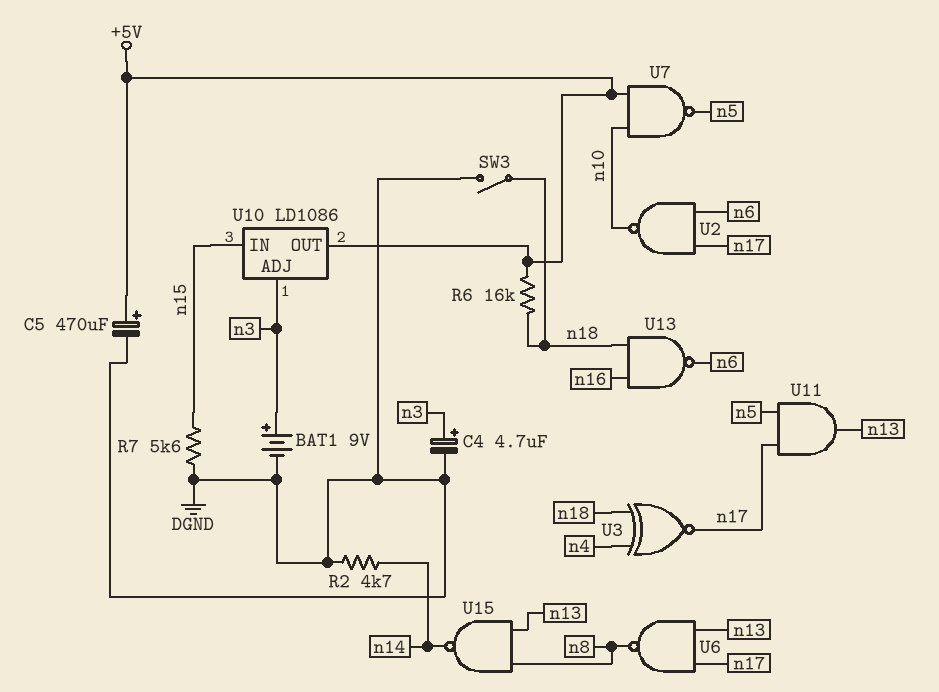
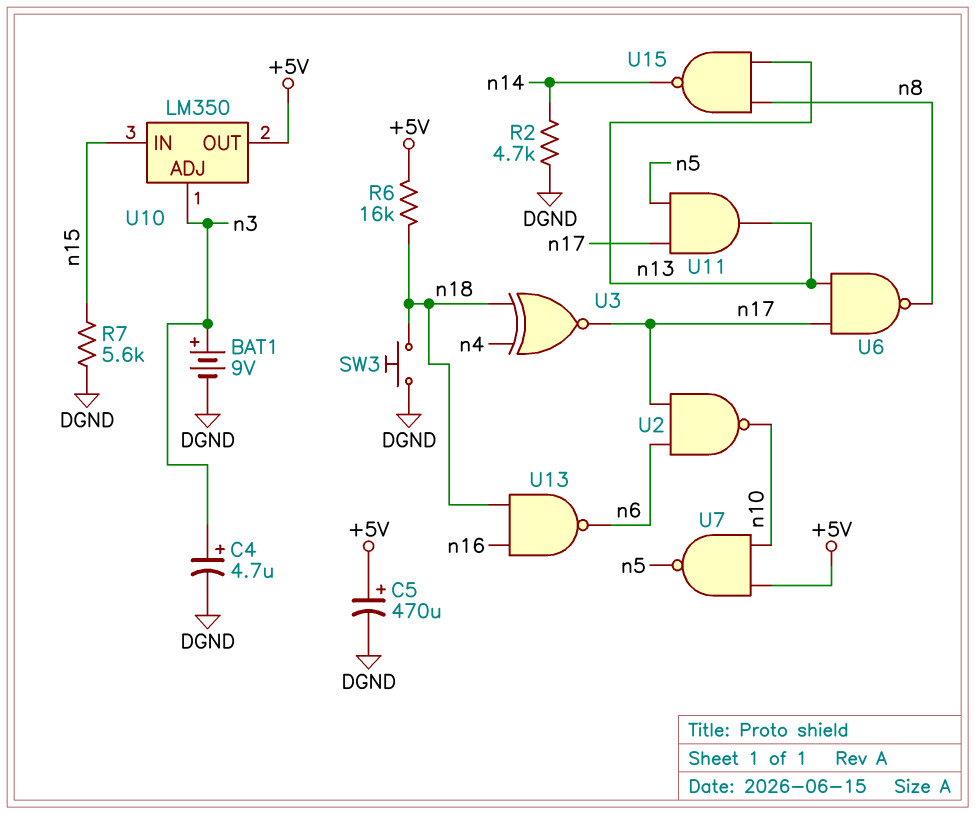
SW3: switch (DGND, n18) -> button (DGND, n18)
U10: LD1086 -> LM350

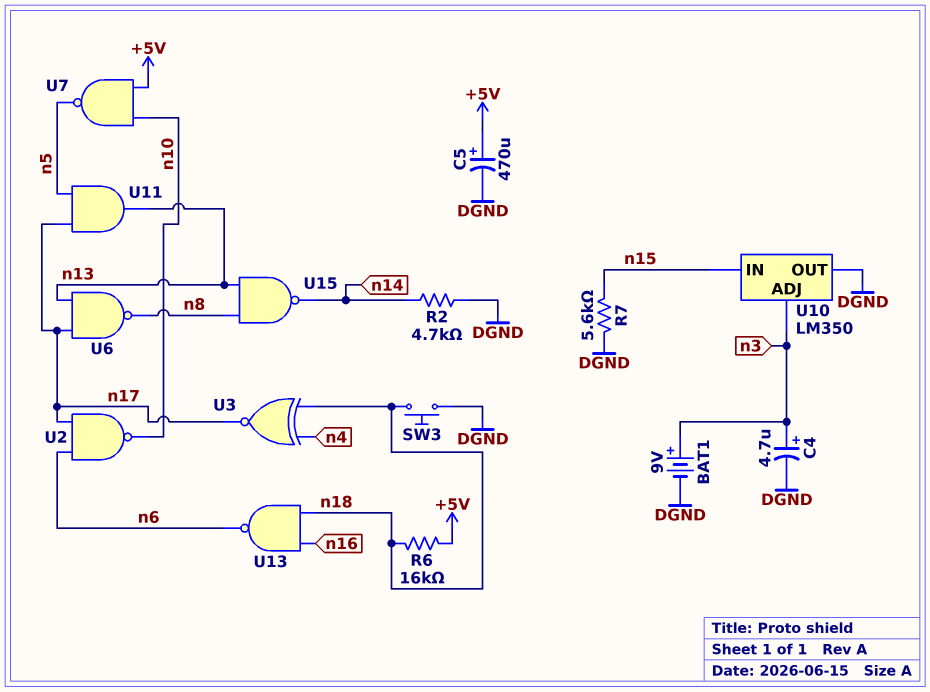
U10 pin OUT: +5V -> DGND

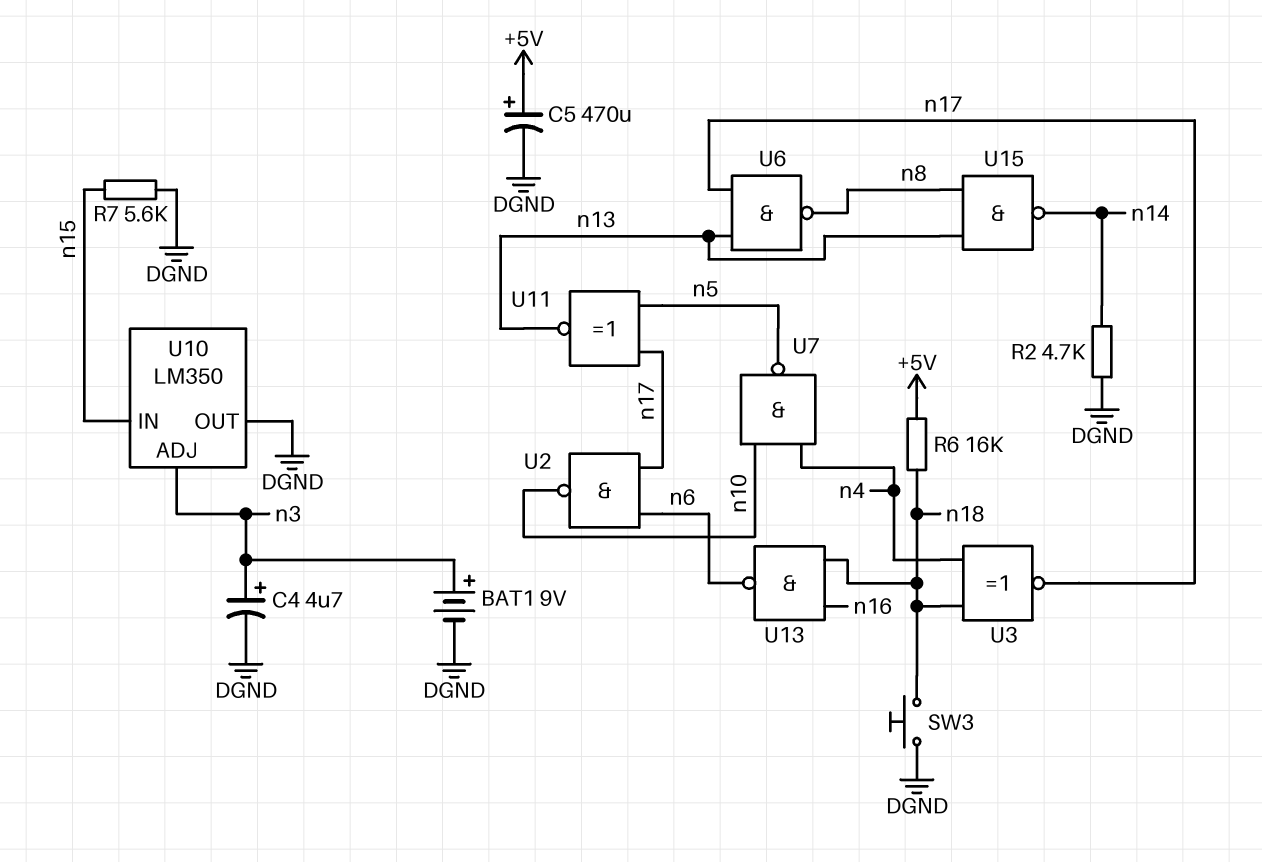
U7: NAND (in +5V, in n10, out n5) -> NAND (in n4, in n10, out n5)
U11: AND (in n5, in n17, out n13) -> XNOR (in n5, in n17, out n13)

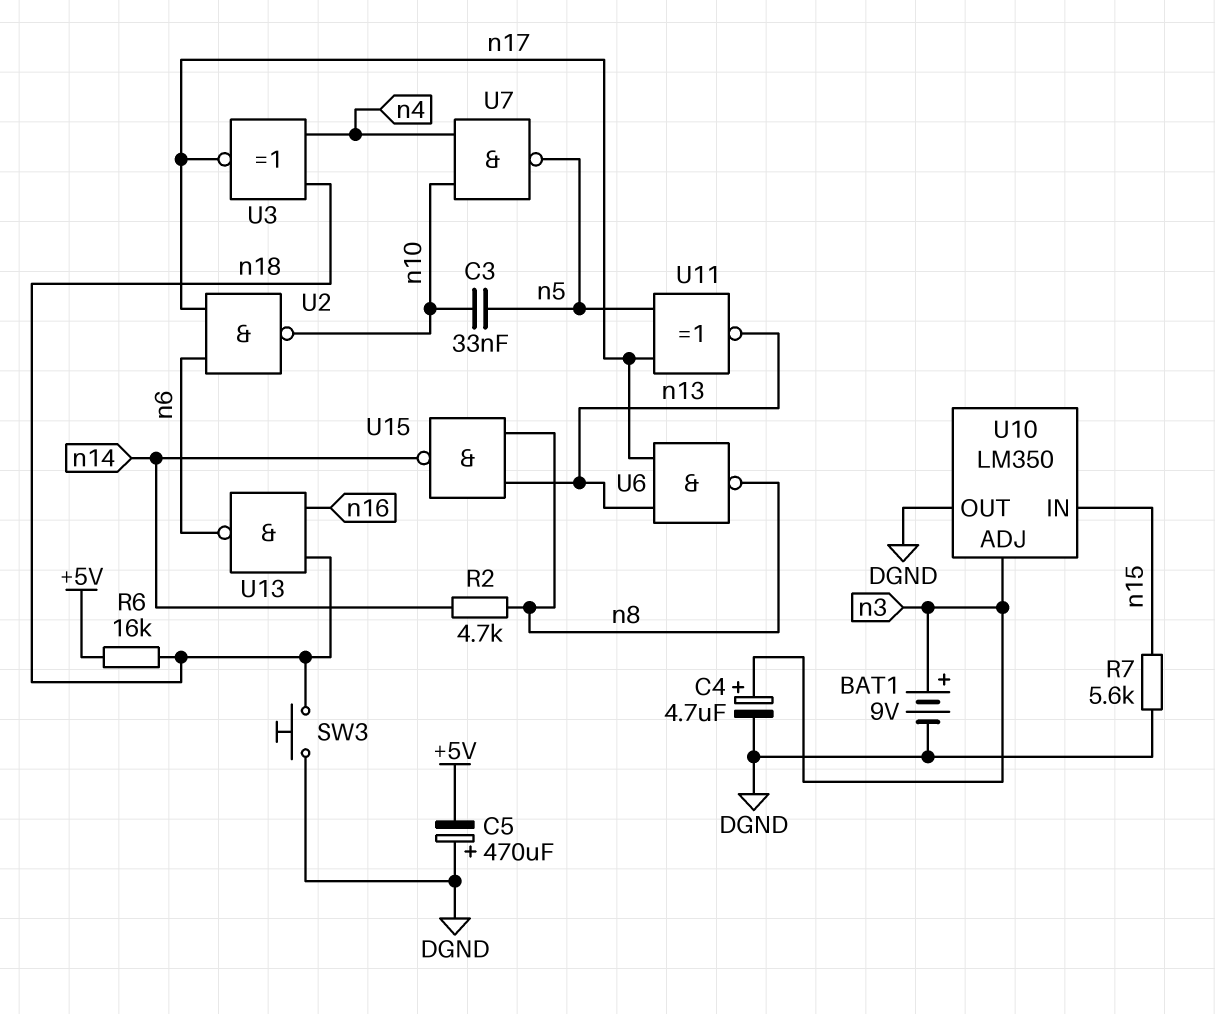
C3: none -> 33nF (n5, n10)
C5: 470uF (plus +5V, minus DGND) -> 470uF (plus DGND, minus +5V)
R2: 4.7k (DGND, n14) -> 4.7k (n8, n14)

